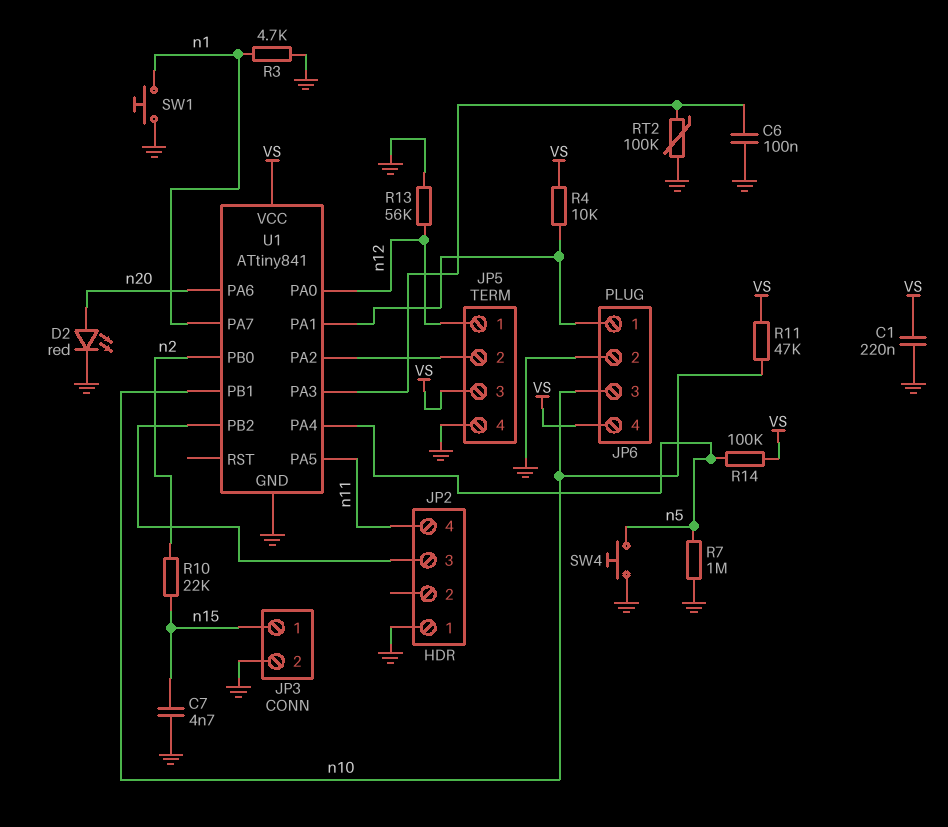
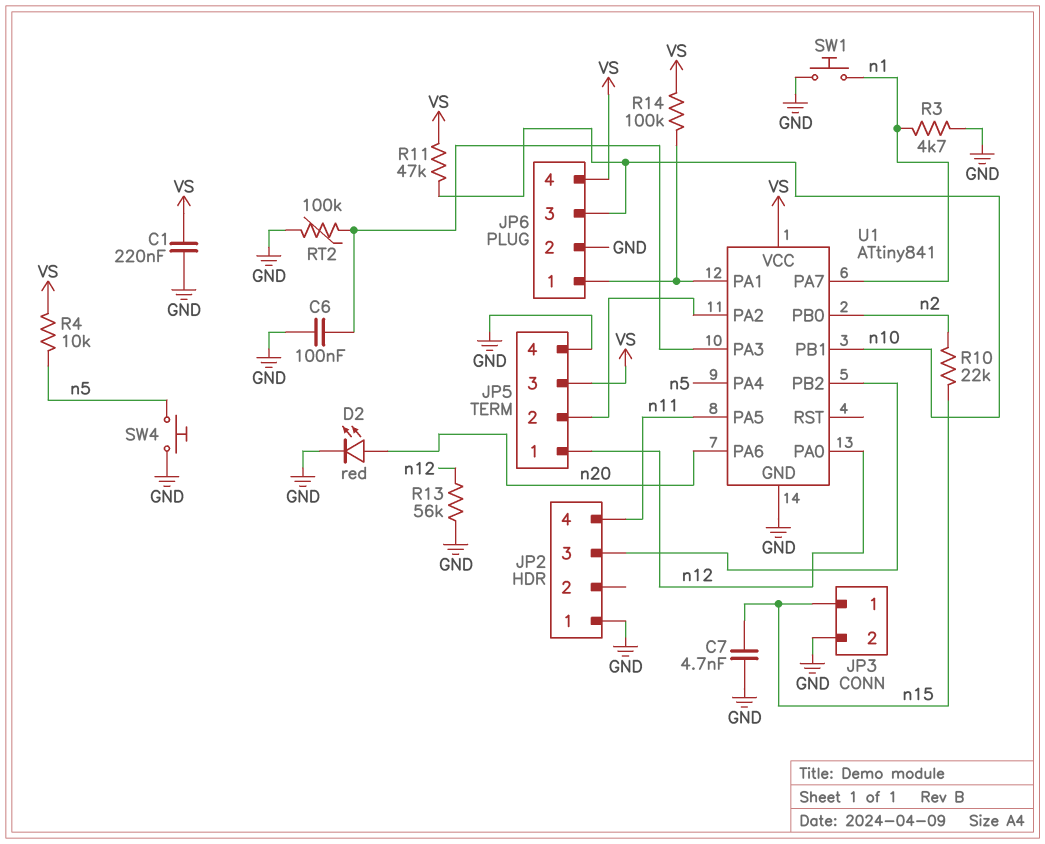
R4: 10k (JP6/1, VS) -> 10k (VS, n5)
R7: 1M (GND, n5) -> none
R14: 100k (VS, n5) -> 100k (JP6/1, VS)

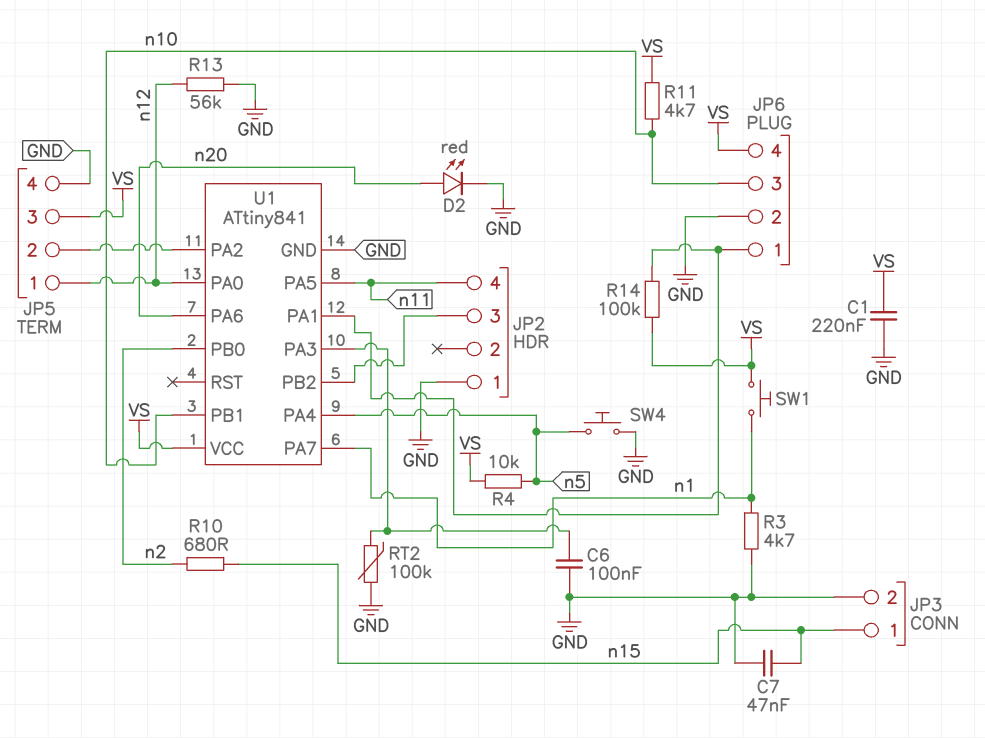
C7: 4.7nF (GND, n15) -> 47nF (GND, n15)
R10: 22k (n2, n15) -> 680 (n2, n15)
R11: 47k (VS, n10) -> 4.7k (VS, n10)
SW1: button (GND, n1) -> button (VS, n1)

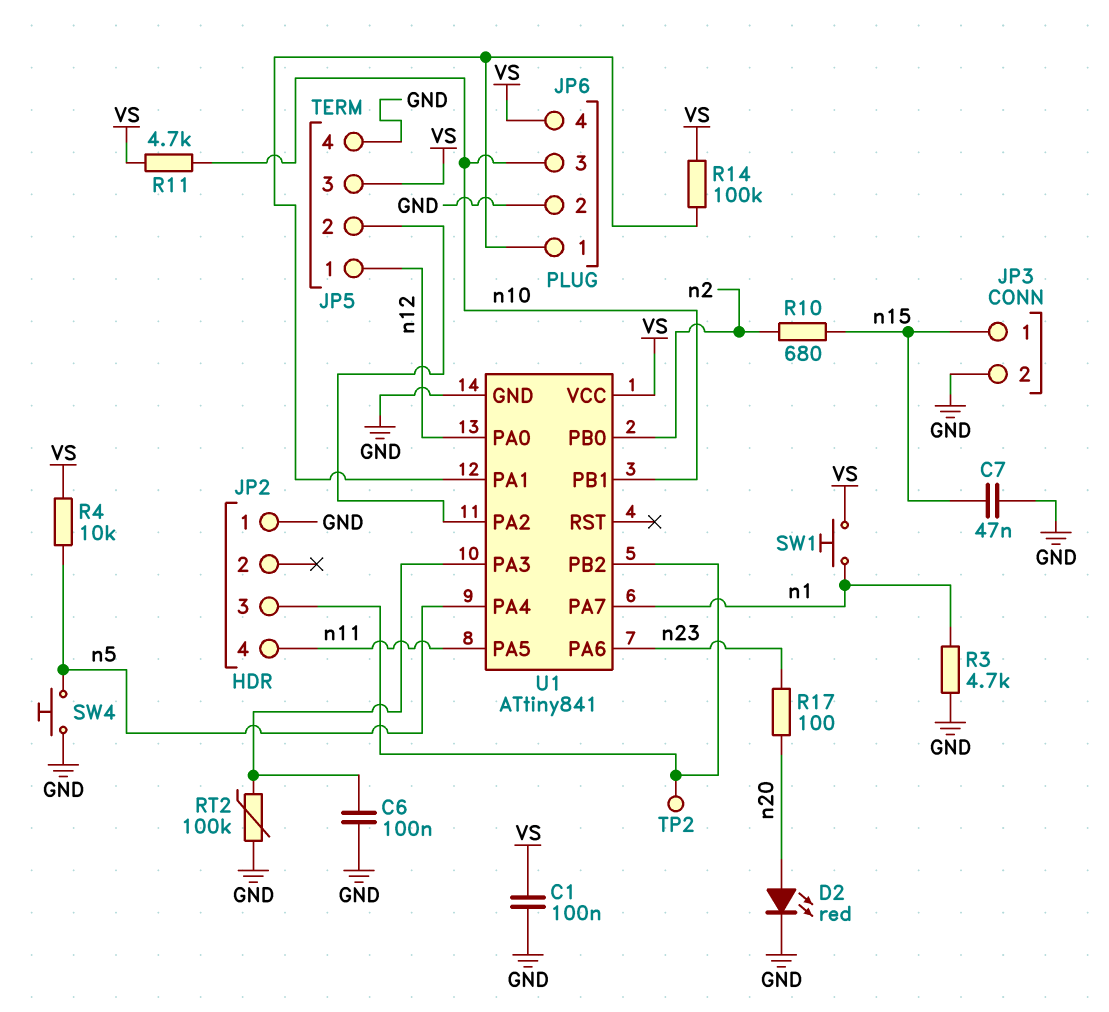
C1: 220nF (GND, VS) -> 100nF (GND, VS)
R13: 56k (GND, n12) -> none
R17: none -> 100 (n20, n23)
TP2: none -> test point (JP2/3)
U1 pin PA6: n20 -> n23

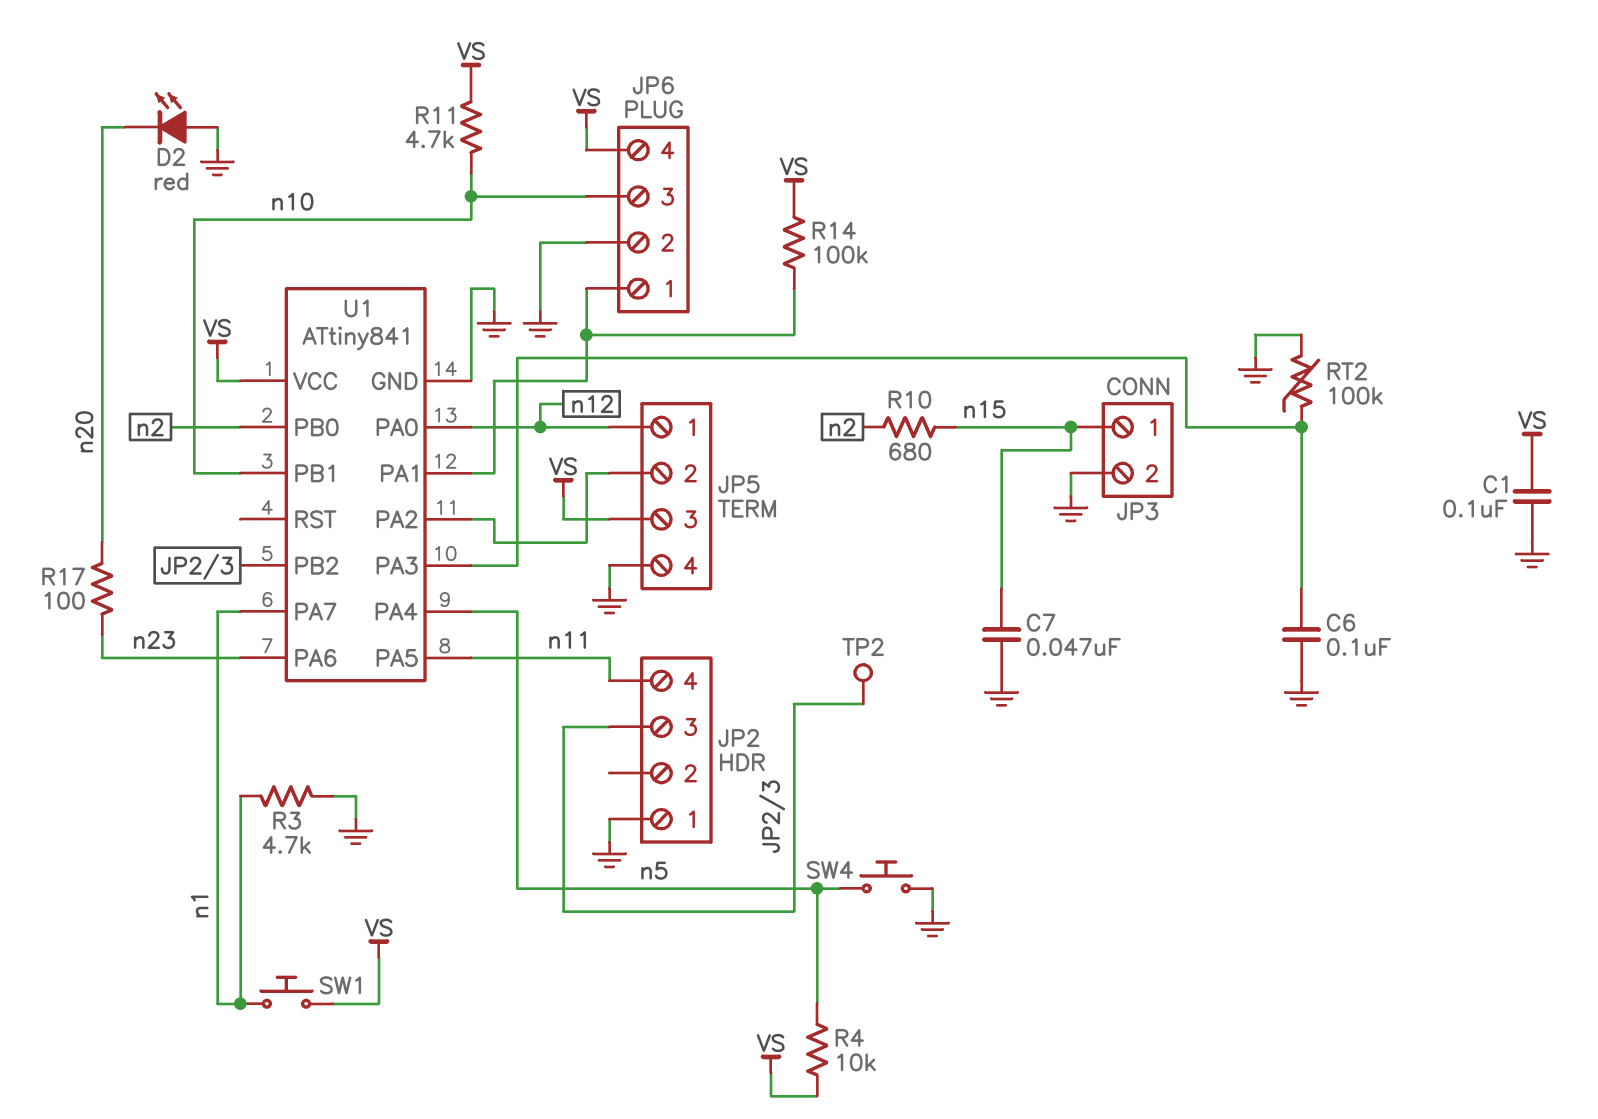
D2: LED red (A n20, K GND) -> LED red (A GND, K n20)

